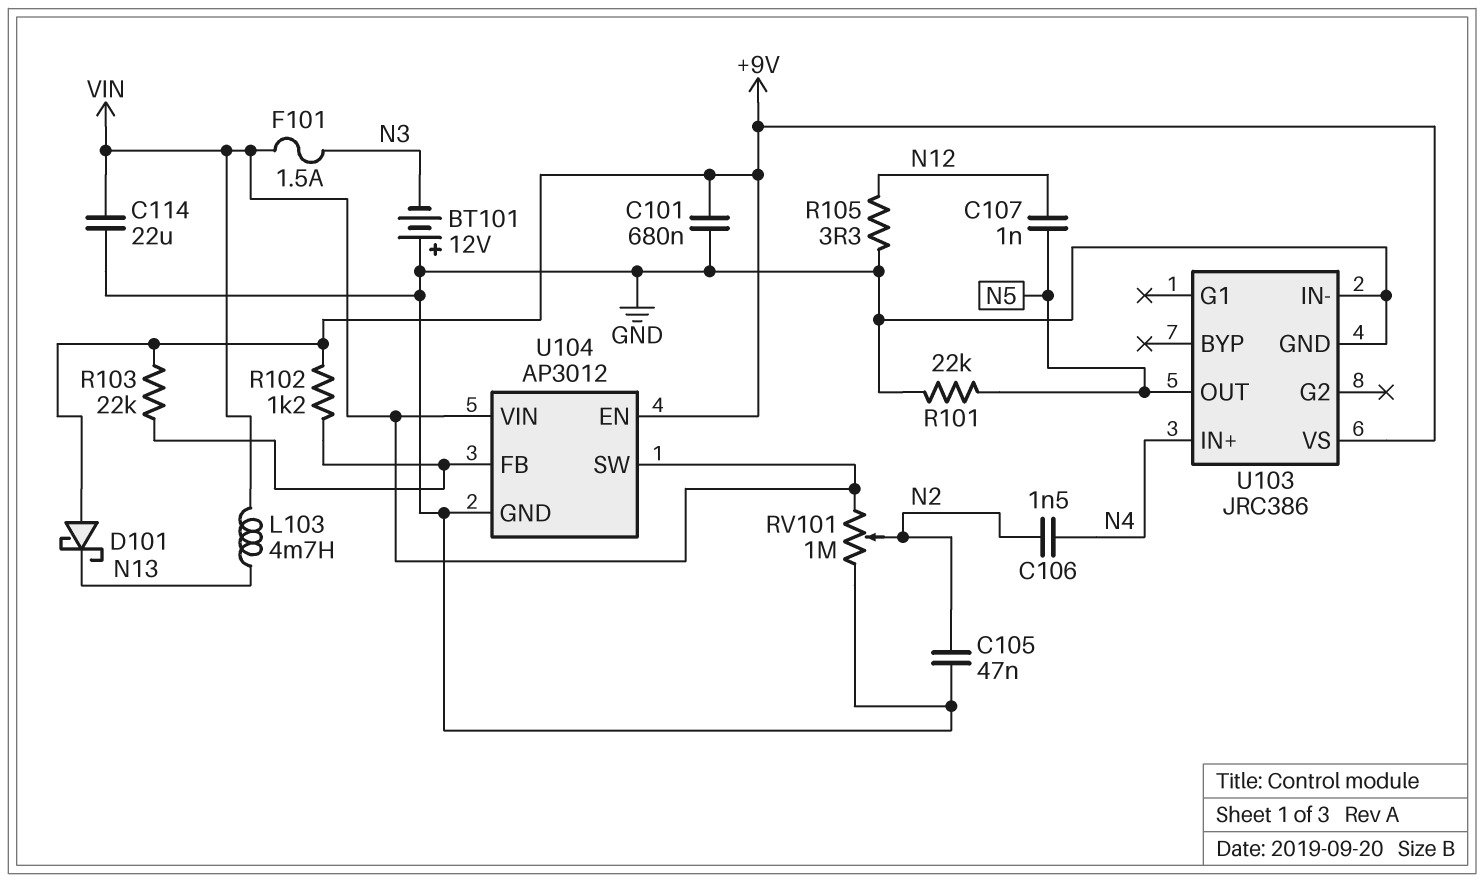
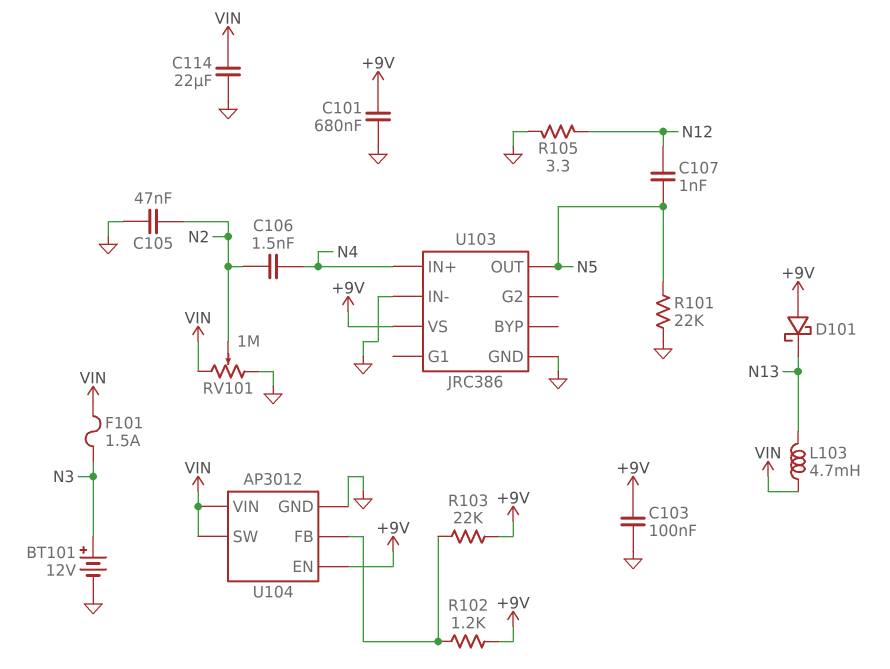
BT101: 12V (plus GND, minus N3) -> 12V (plus N3, minus GND)
C103: none -> 100nF (+9V, GND)

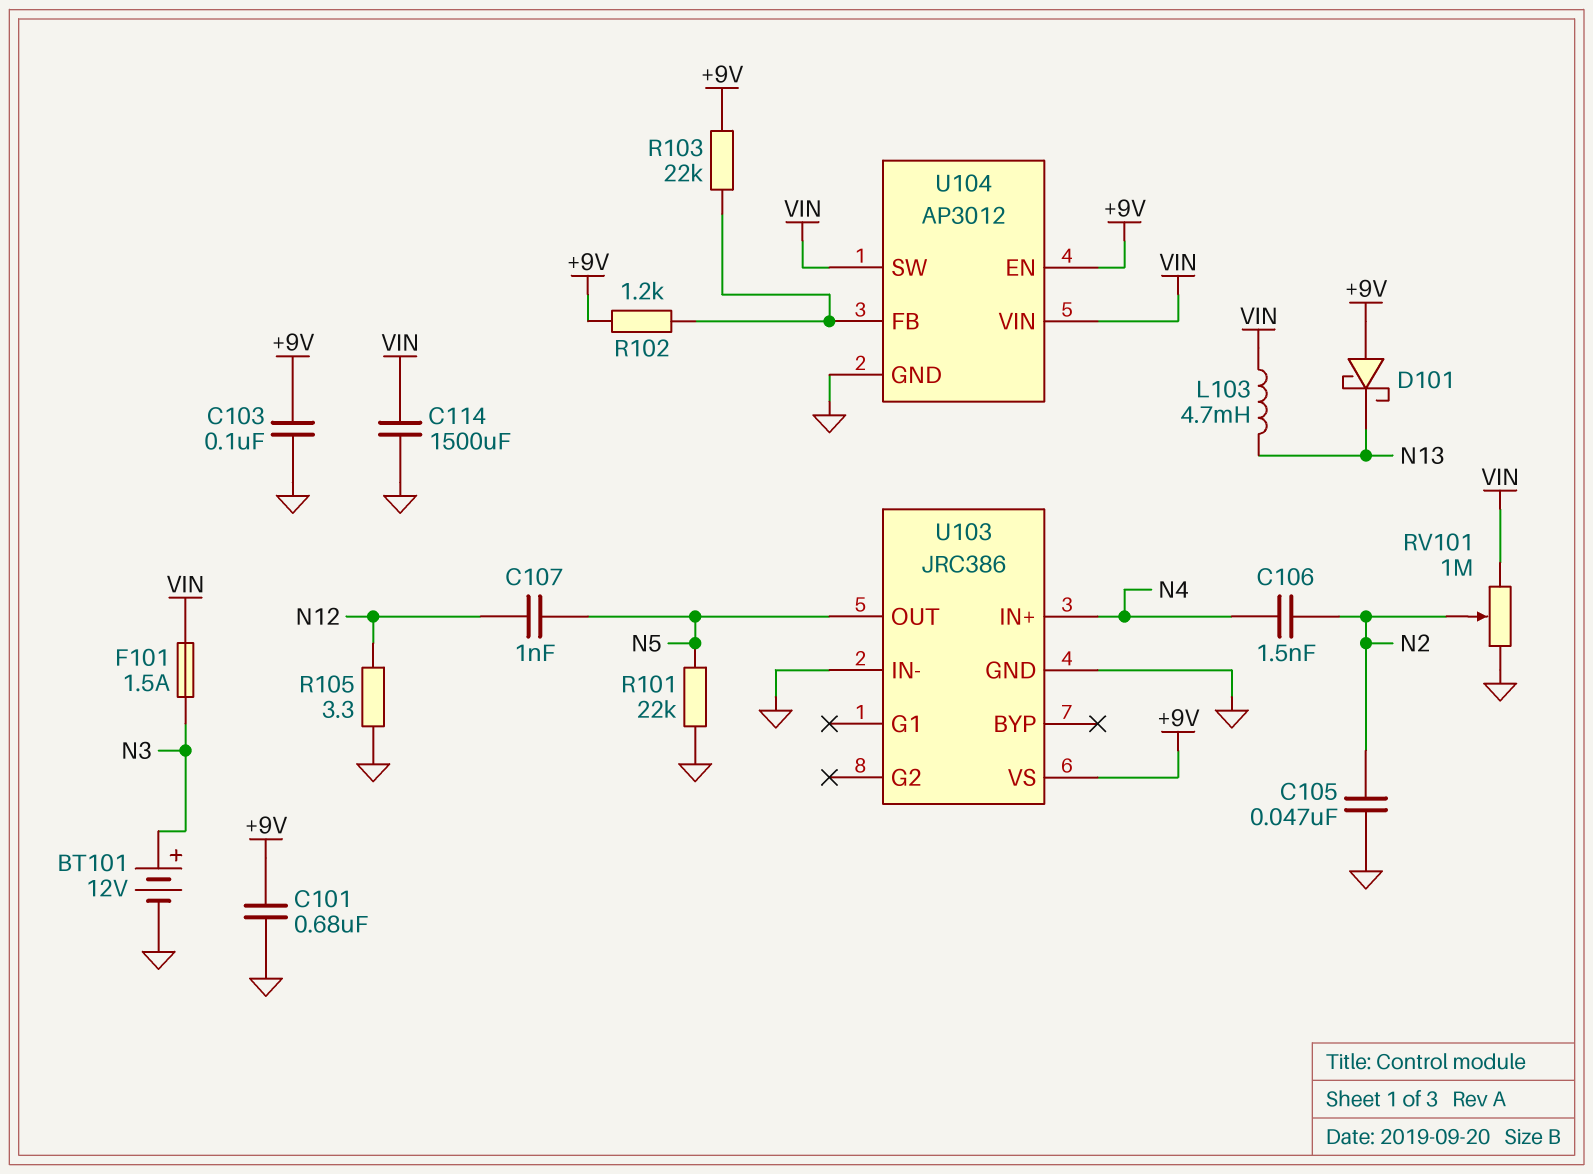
C114: 22uF (GND, VIN) -> 1500uF (GND, VIN)

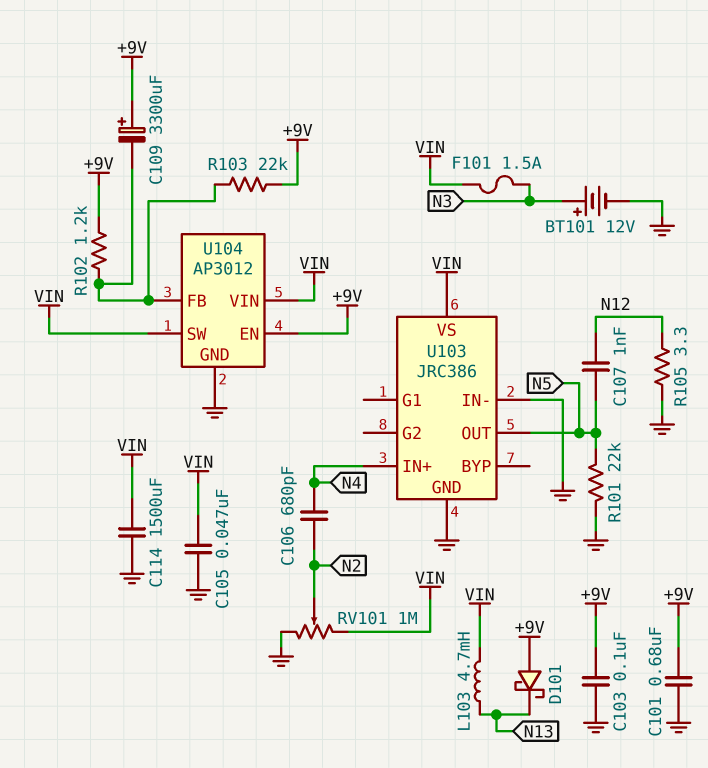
C105: 47nF (GND, N2) -> 47nF (GND, VIN)
C106: 1.5nF (N2, N4) -> 680pF (N2, N4)
C109: none -> 3300uF (plus +9V, minus U104/FB)
U103 pin VS: +9V -> VIN

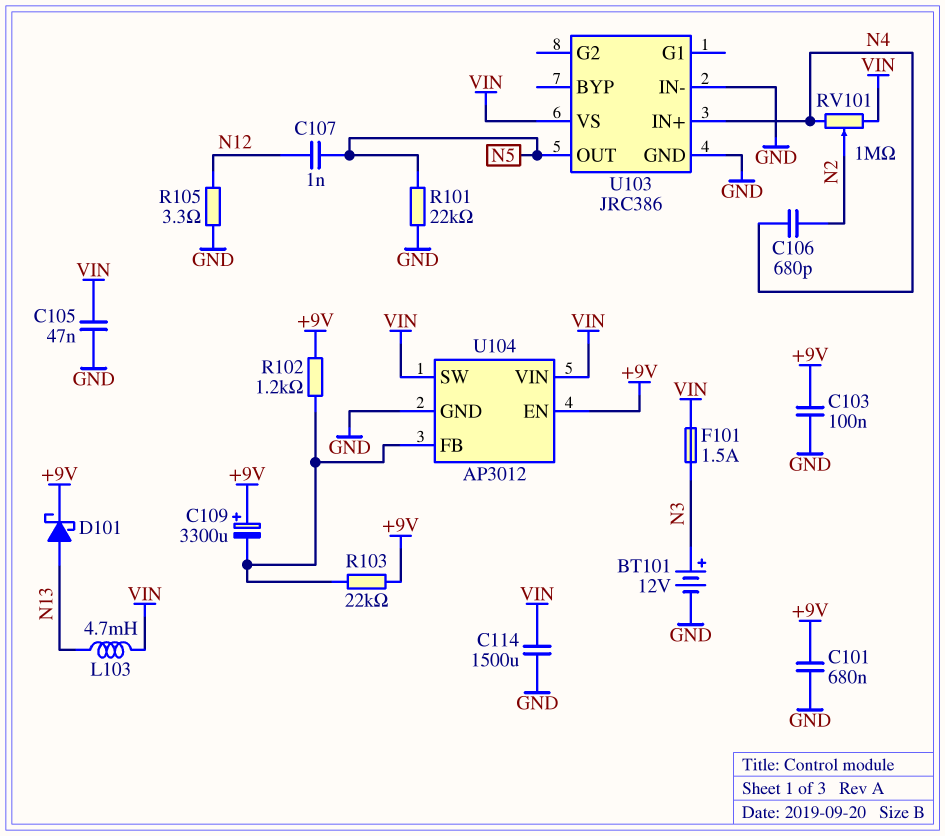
D101: schottky (A +9V, K N13) -> schottky (A N13, K +9V)
RV101: 1M (GND, VIN, wiper N2) -> 1M (N4, VIN, wiper N2)

